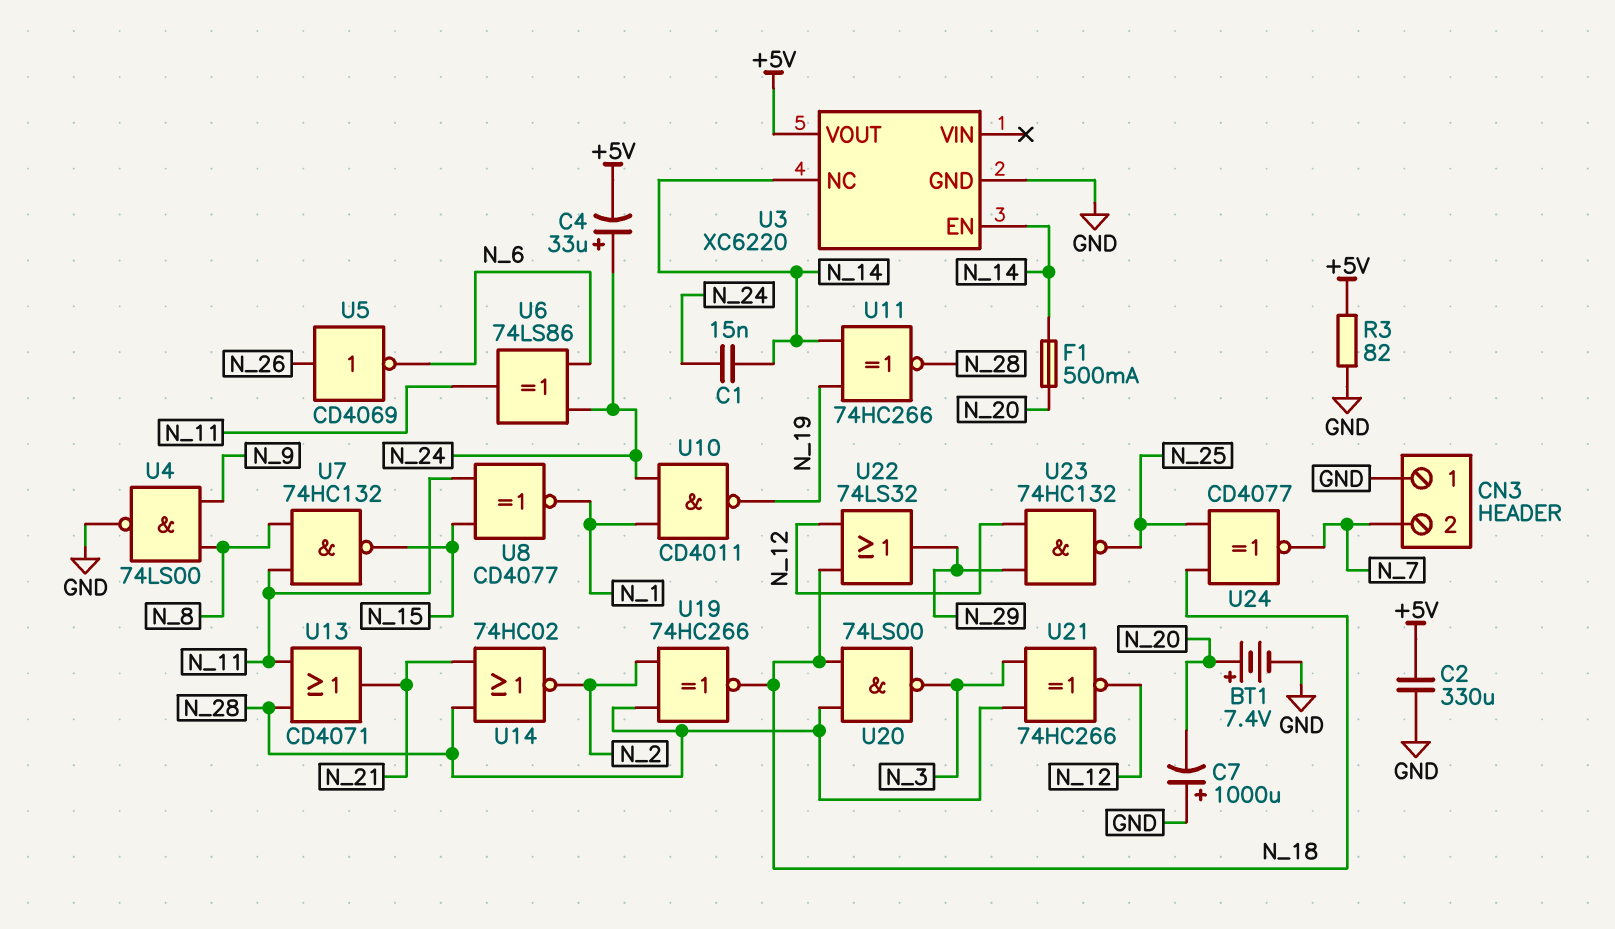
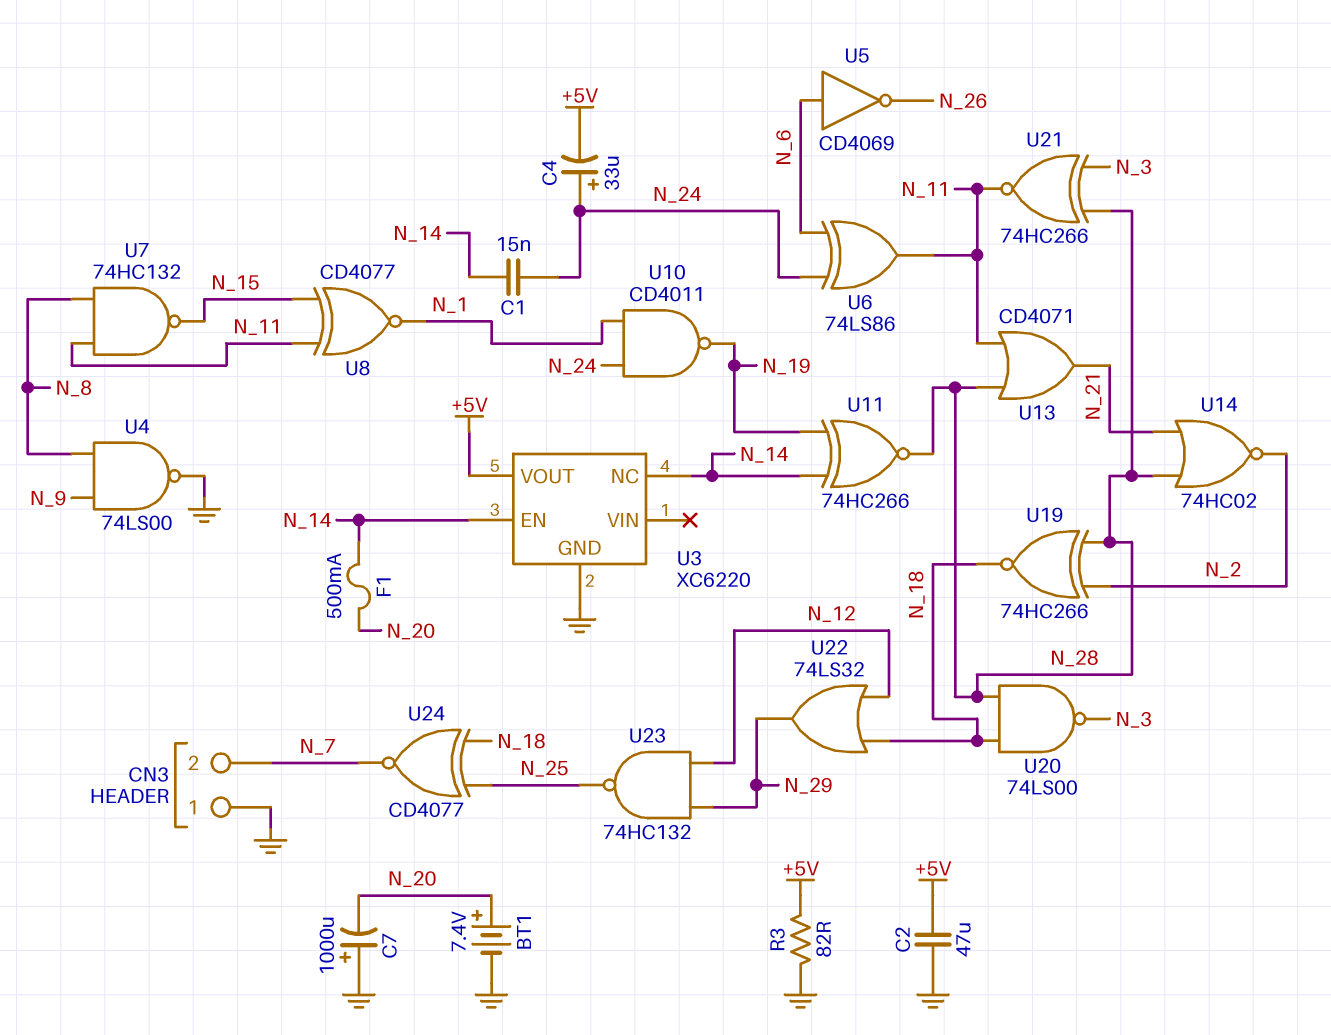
C2: 330uF (+5V, GND) -> 47uF (+5V, GND)
U5: NOT CD4069 (in N_26, out N_6) -> NOT CD4069 (in N_6, out N_26)
U21: XNOR 74HC266 (in N_3, in N_28, out N_12) -> XNOR 74HC266 (in N_3, in N_28, out N_11)

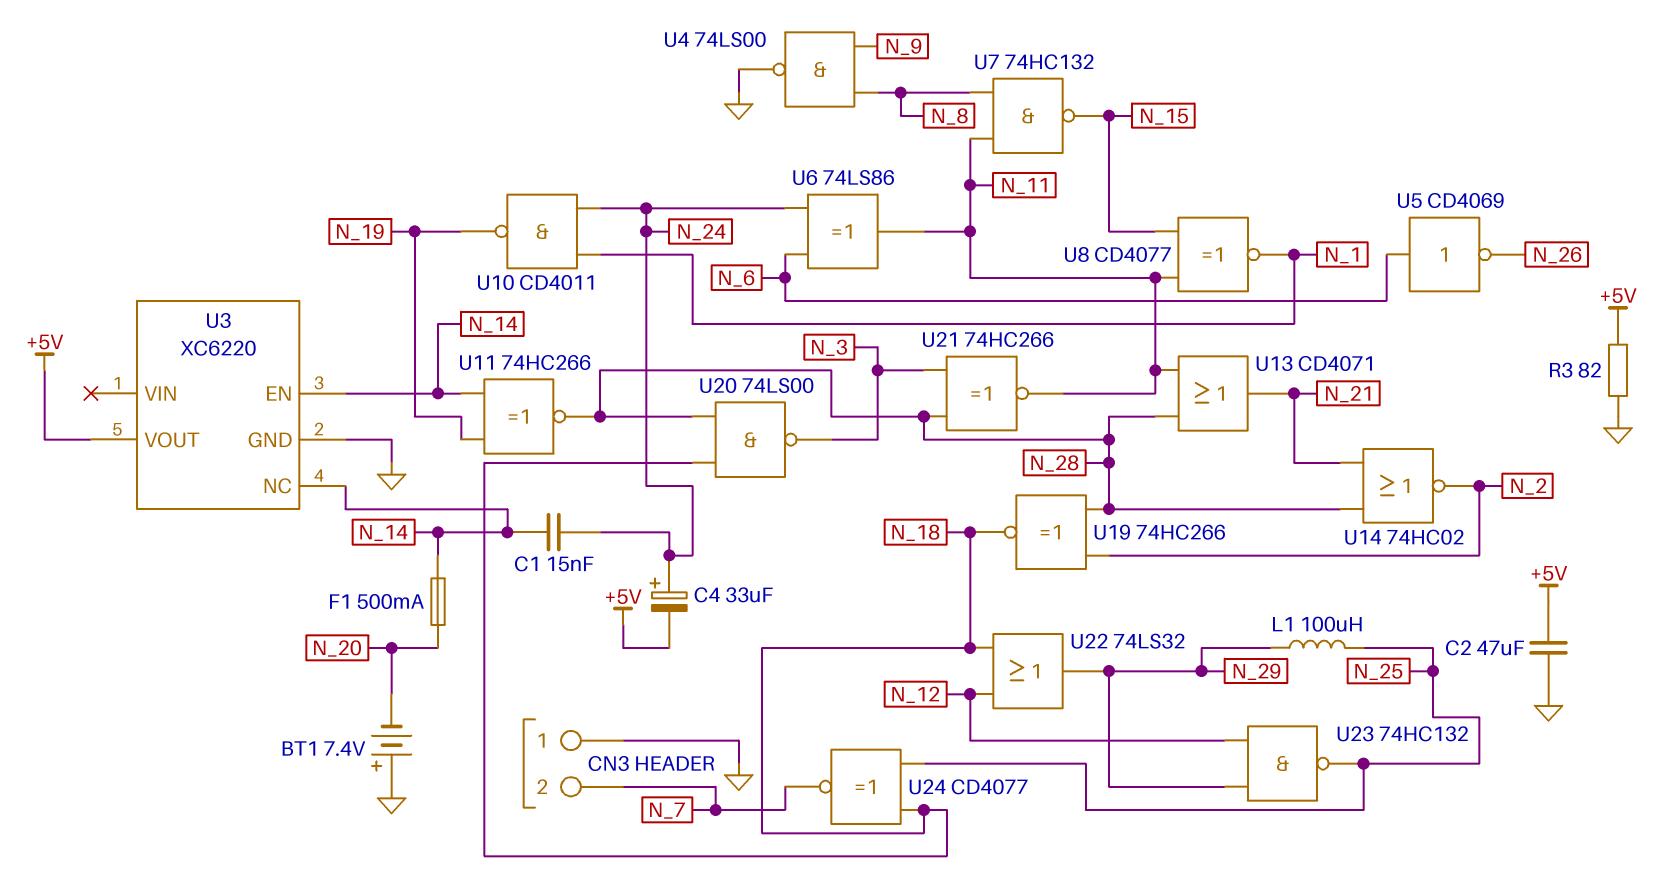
BT1: 7.4V (plus N_20, minus GND) -> 7.4V (plus GND, minus N_20)
C7: 1000uF (plus GND, minus N_20) -> none
L1: none -> 100uH (N_25, N_29)

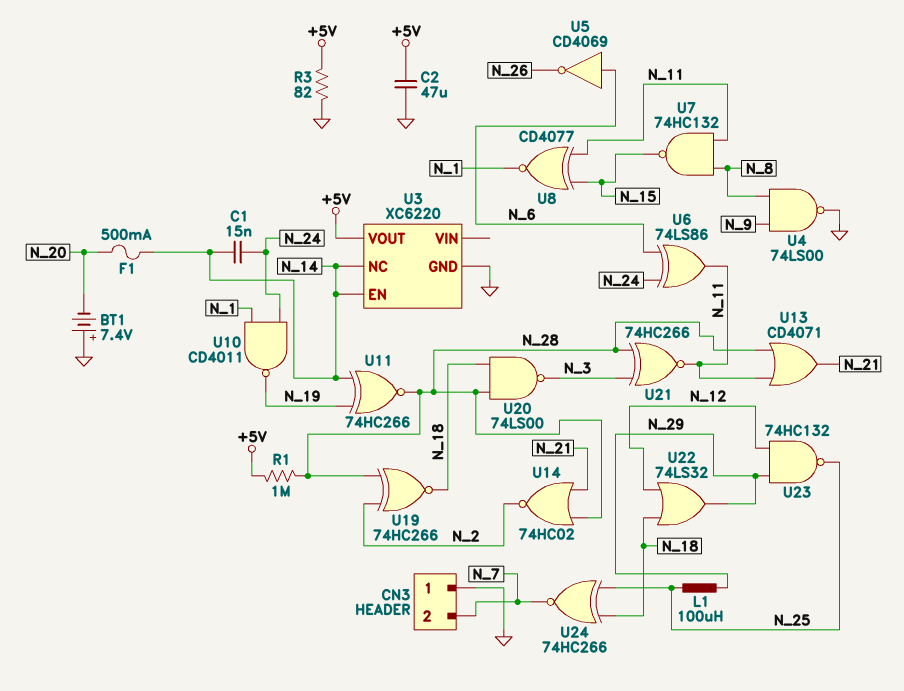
C4: 33uF (plus N_24, minus +5V) -> none
R1: none -> 1M (+5V, N_28)
U24: XNOR CD4077 (in N_18, in N_25, out N_7) -> XNOR 74HC266 (in N_18, in N_25, out N_7)

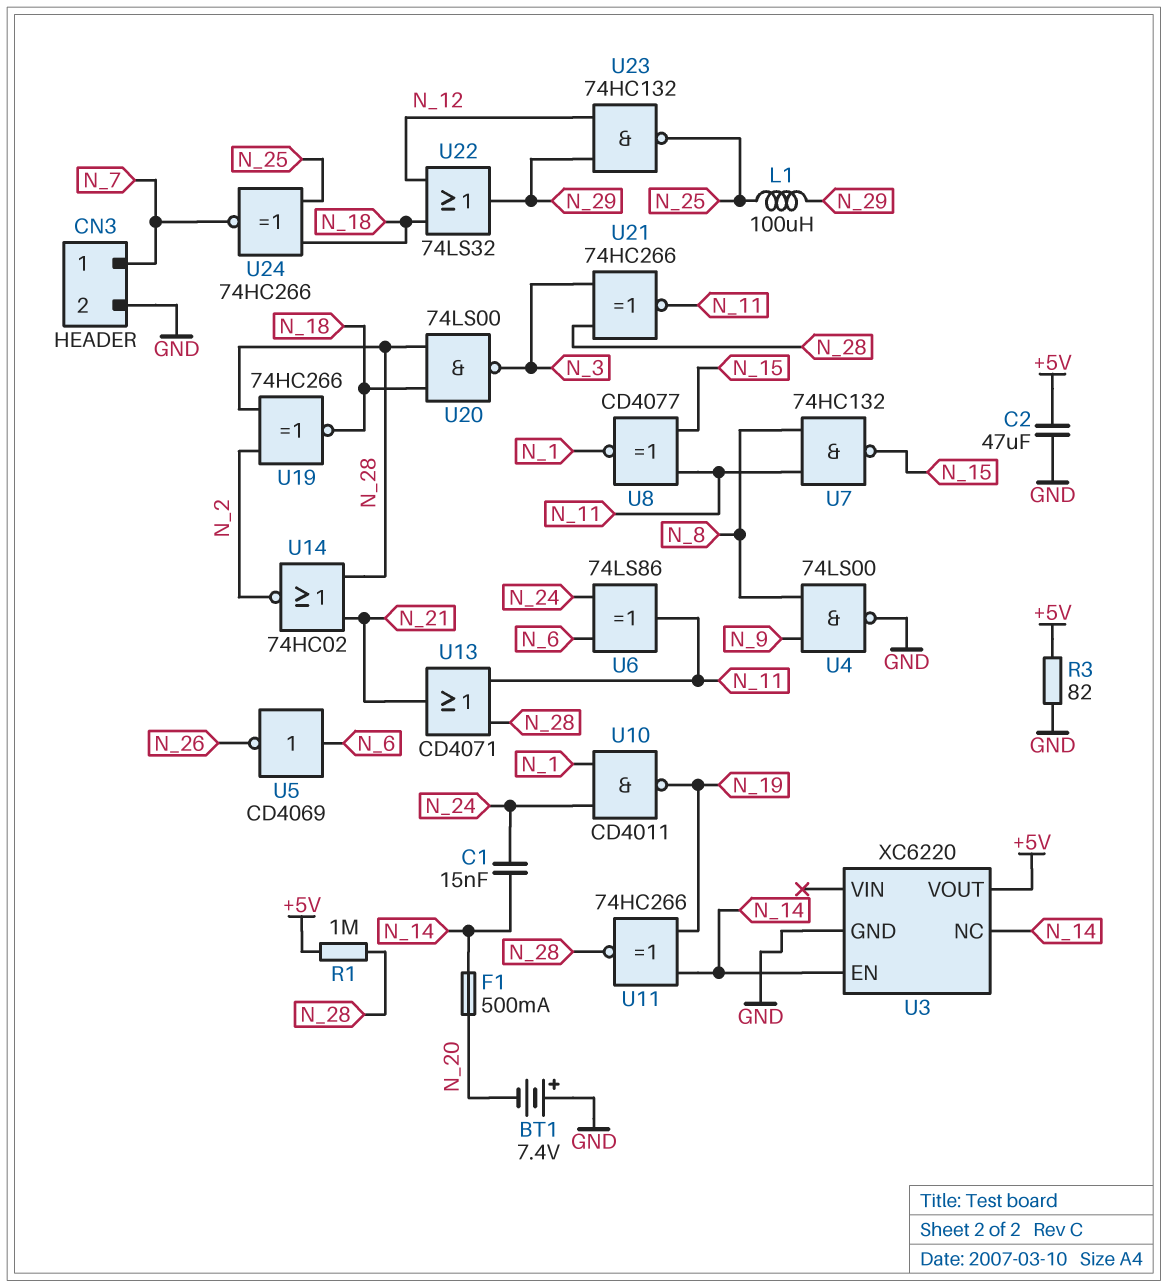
CN3 pin 1: GND -> N_7
CN3 pin 2: N_7 -> GND

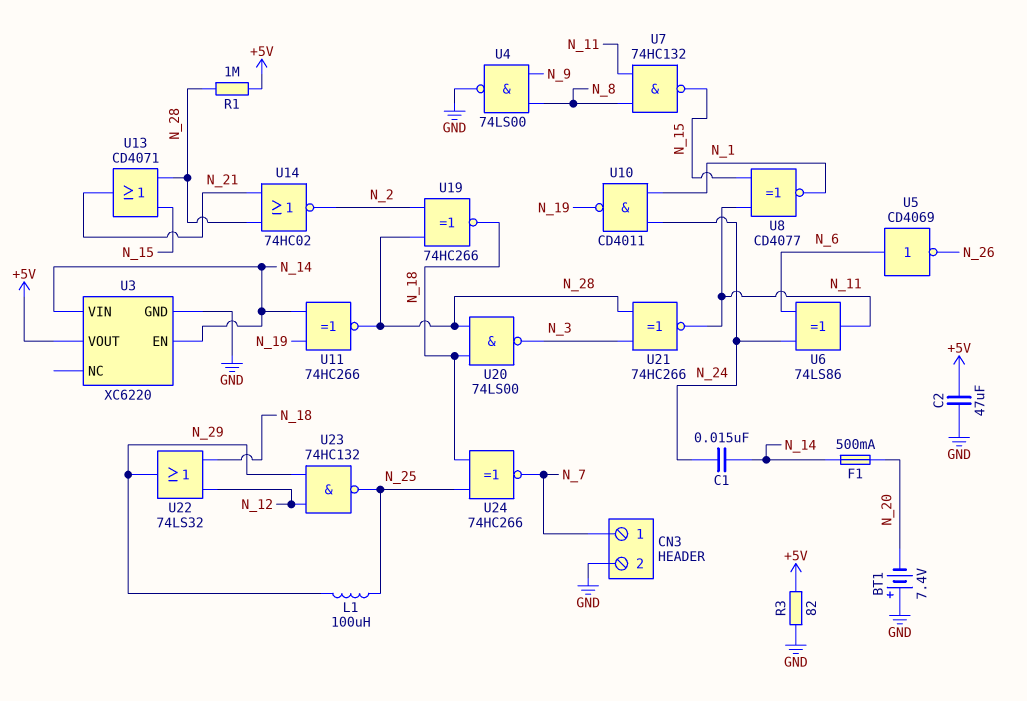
U3 pin NC: N_14 -> none
U3 pin VIN: none -> N_14
U13: OR CD4071 (in N_11, in N_28, out N_21) -> OR CD4071 (in N_15, in N_28, out N_21)

